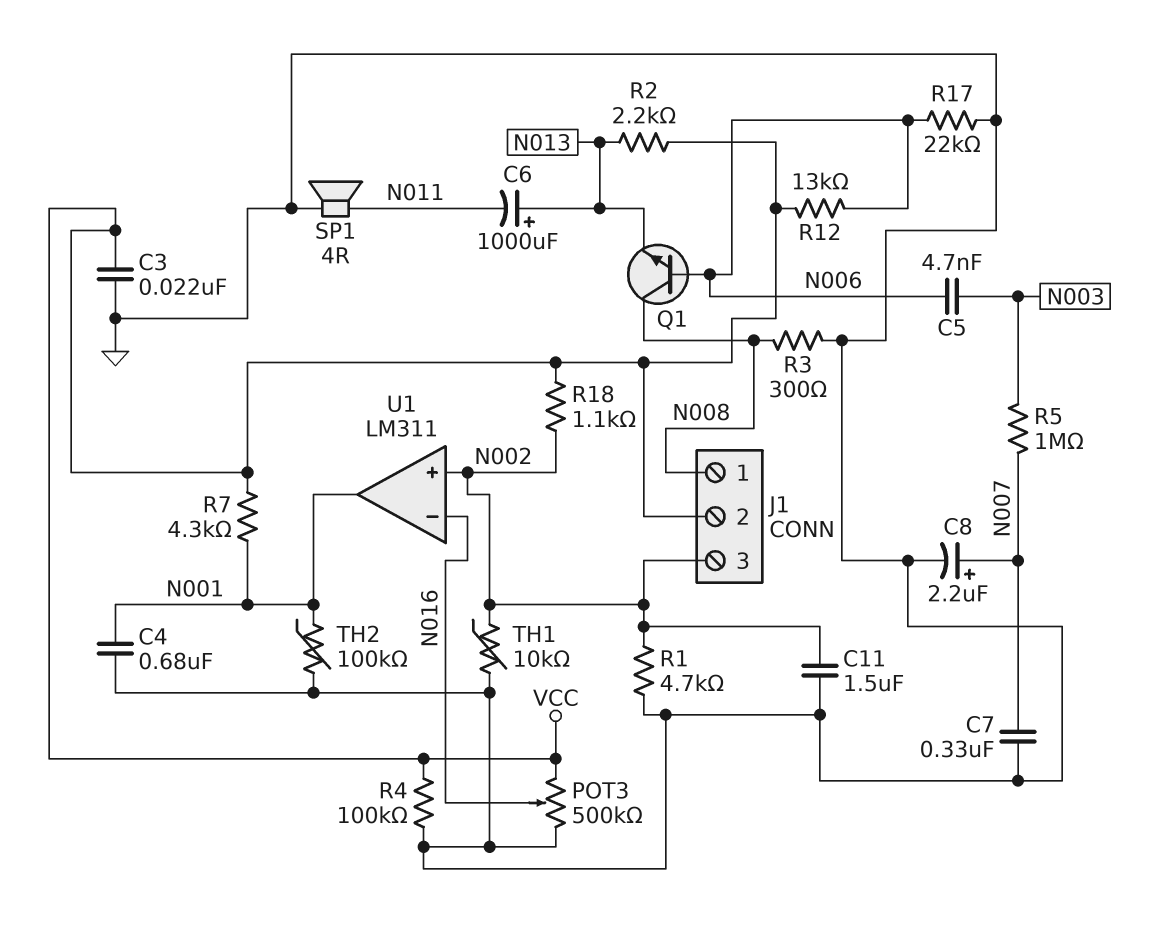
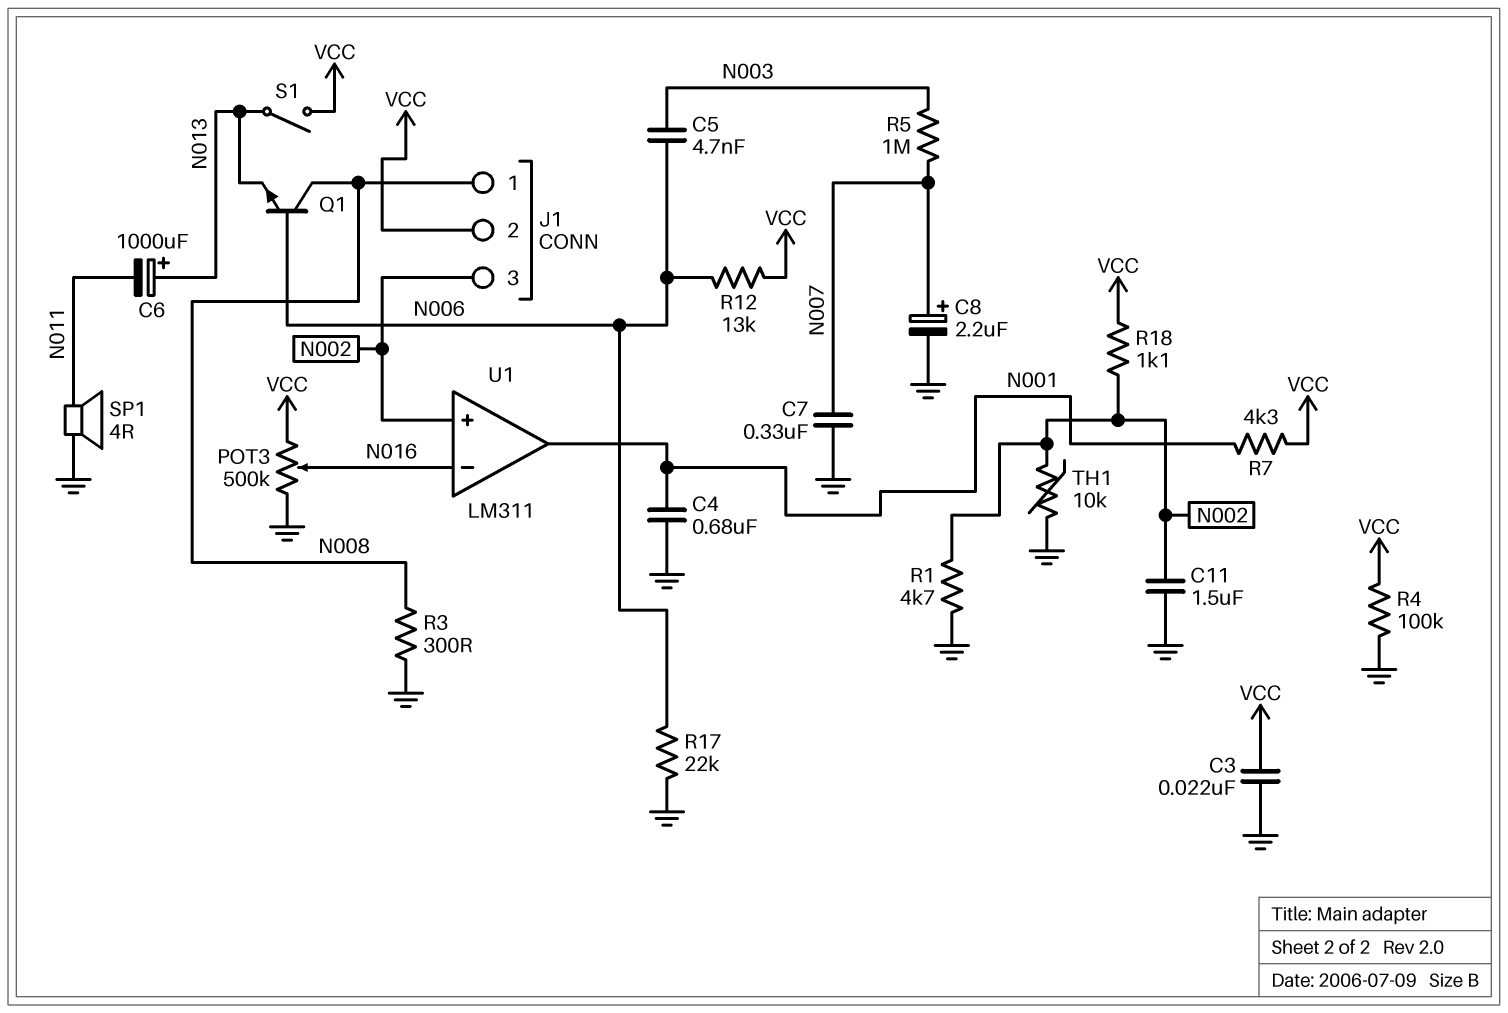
R2: 2.2k (N013, VCC) -> none
S1: none -> switch (N013, VCC)
TH2: 100k (GND, N001) -> none

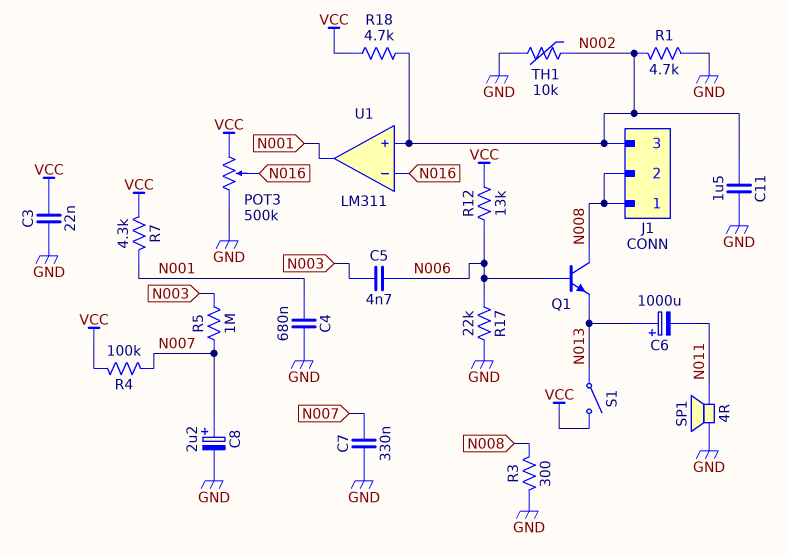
J1 pin 2: VCC -> N008
R4: 100k (GND, VCC) -> 100k (N007, VCC)
R18: 1.1k (N002, VCC) -> 4.7k (N002, VCC)

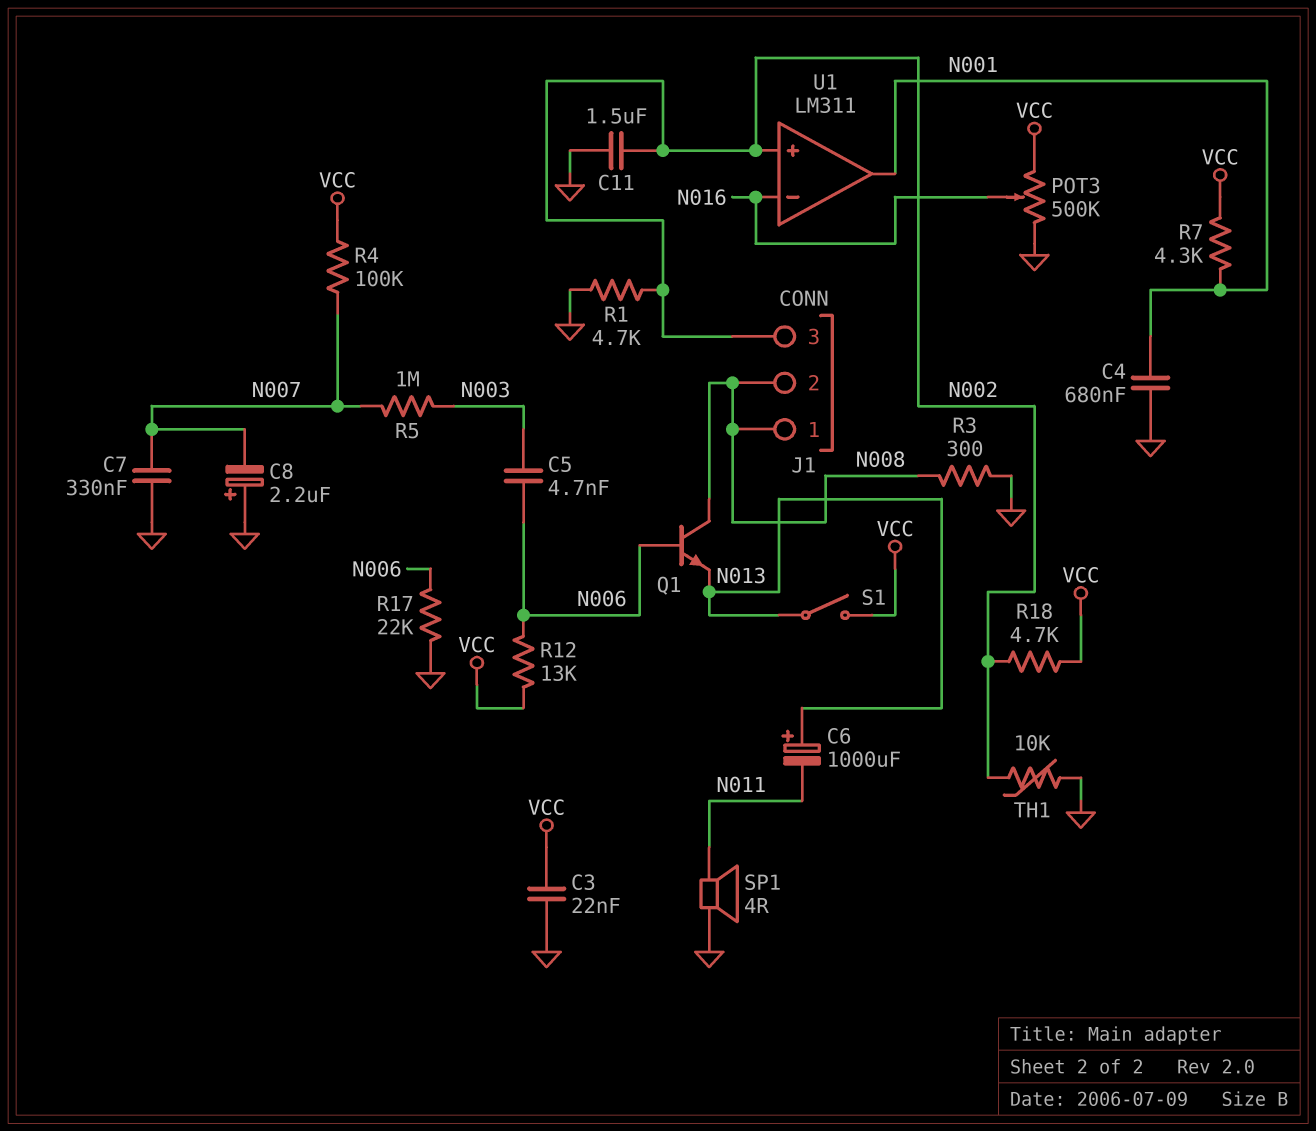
C8: 2.2uF (plus N007, minus GND) -> 2.2uF (plus GND, minus N007)

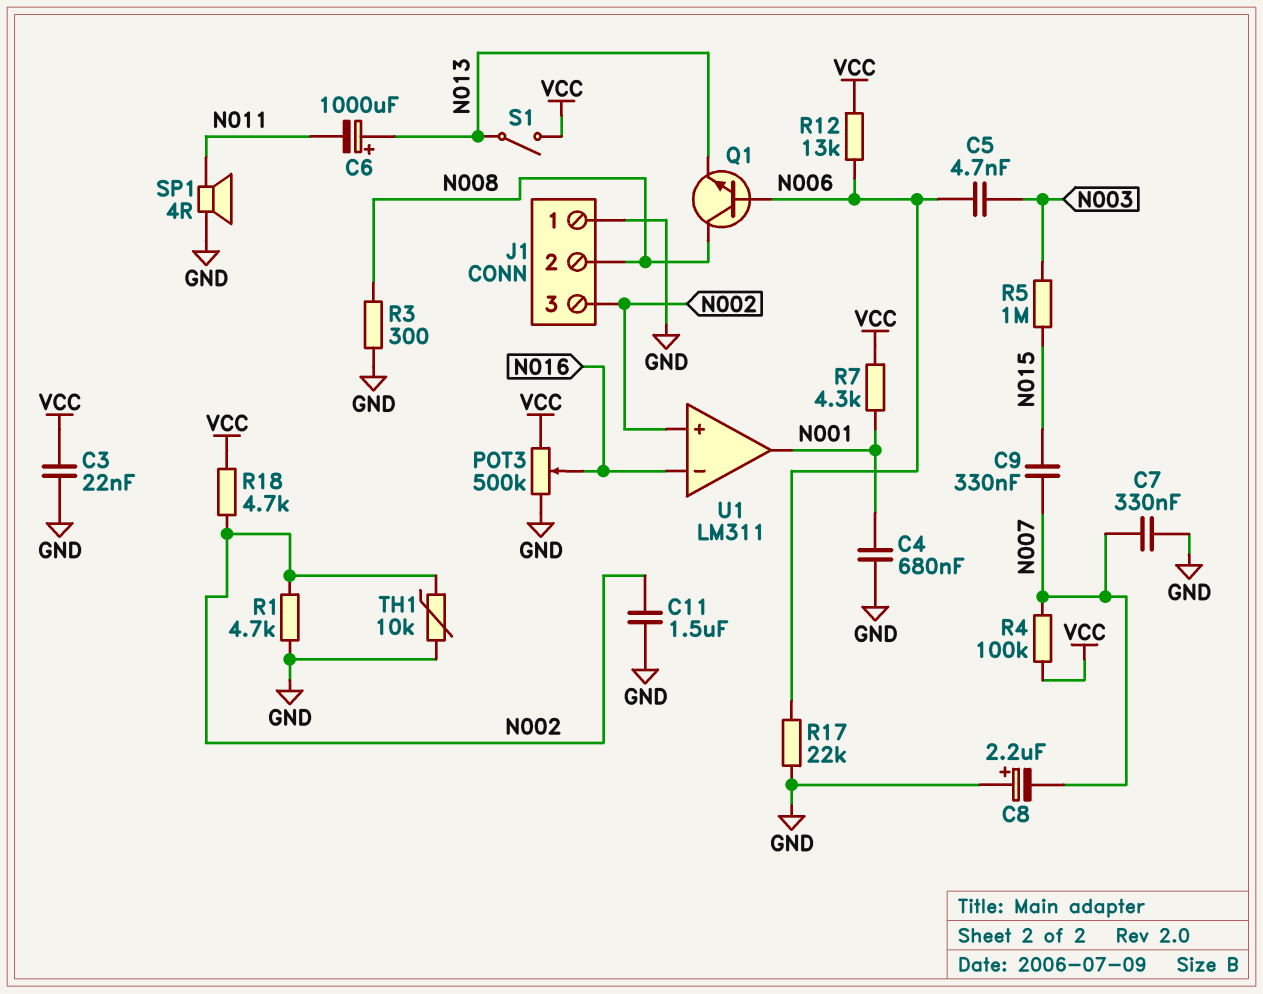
C9: none -> 330nF (N007, N015)
J1 pin 1: N008 -> GND
R5: 1M (N003, N007) -> 1M (N003, N015)

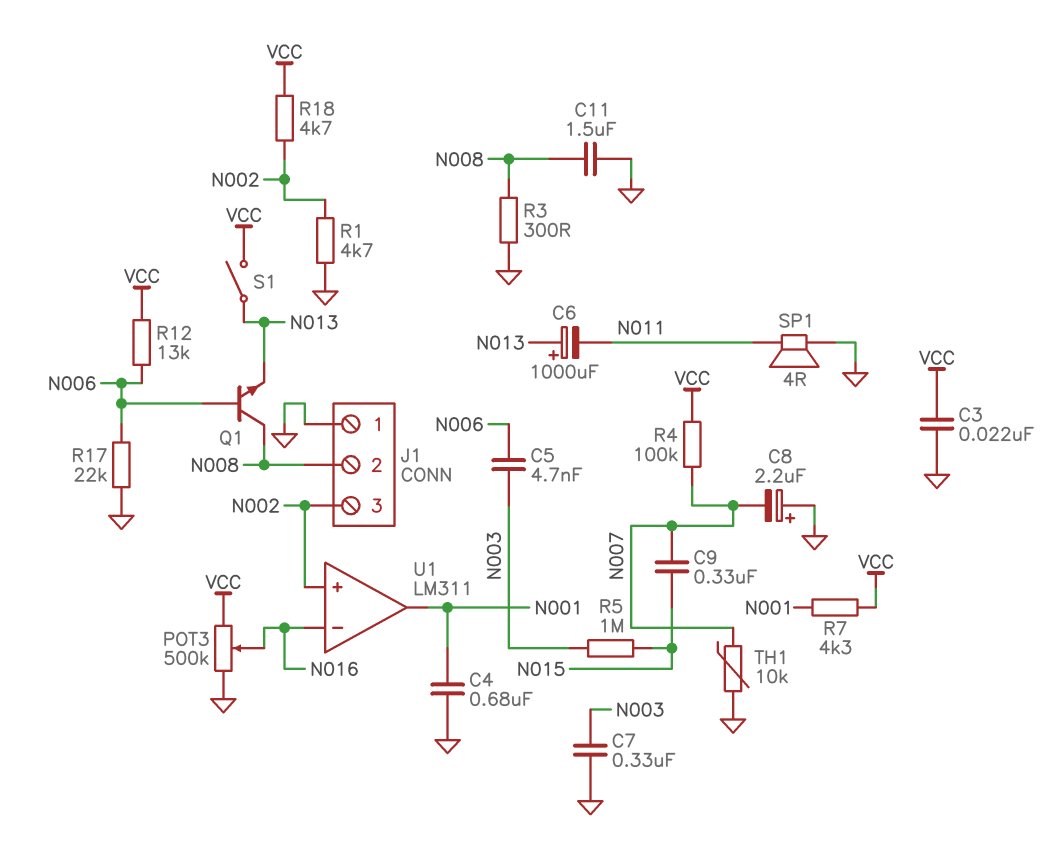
C7: 330nF (GND, N007) -> 330nF (GND, N003)
C11: 1.5uF (GND, N002) -> 1.5uF (GND, N008)
TH1: 10k (GND, N002) -> 10k (GND, N007)

